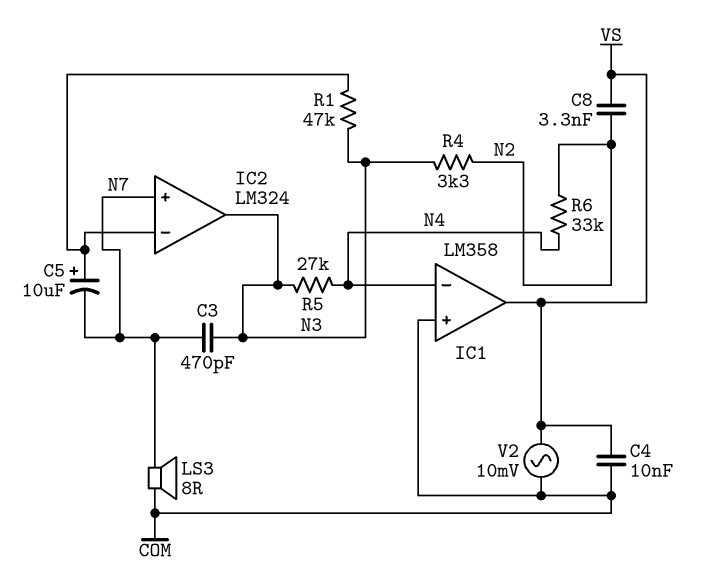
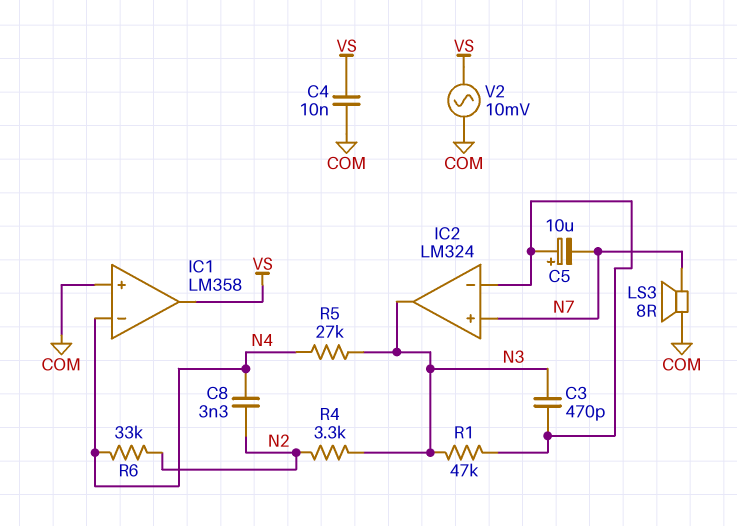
C3: 470pF (N3, N7) -> 470pF (IC2/in-, N3)
C8: 3.3nF (N2, VS) -> 3.3nF (N2, N4)

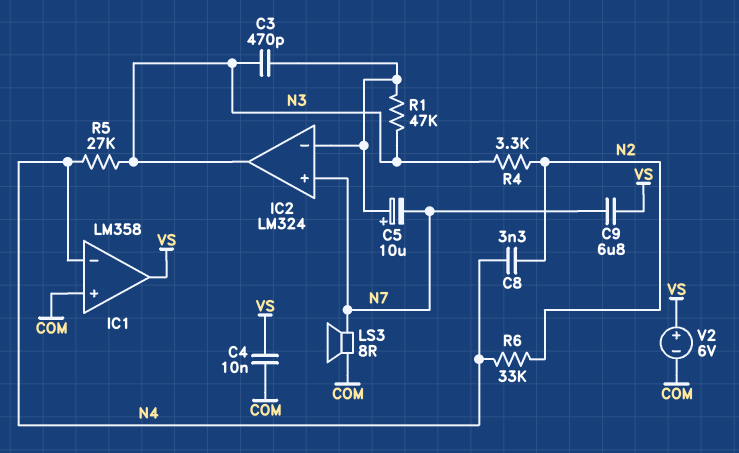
C9: none -> 6.8uF (N7, VS)
V2: AC 10mV (COM, VS) -> 6V (plus VS, minus COM)

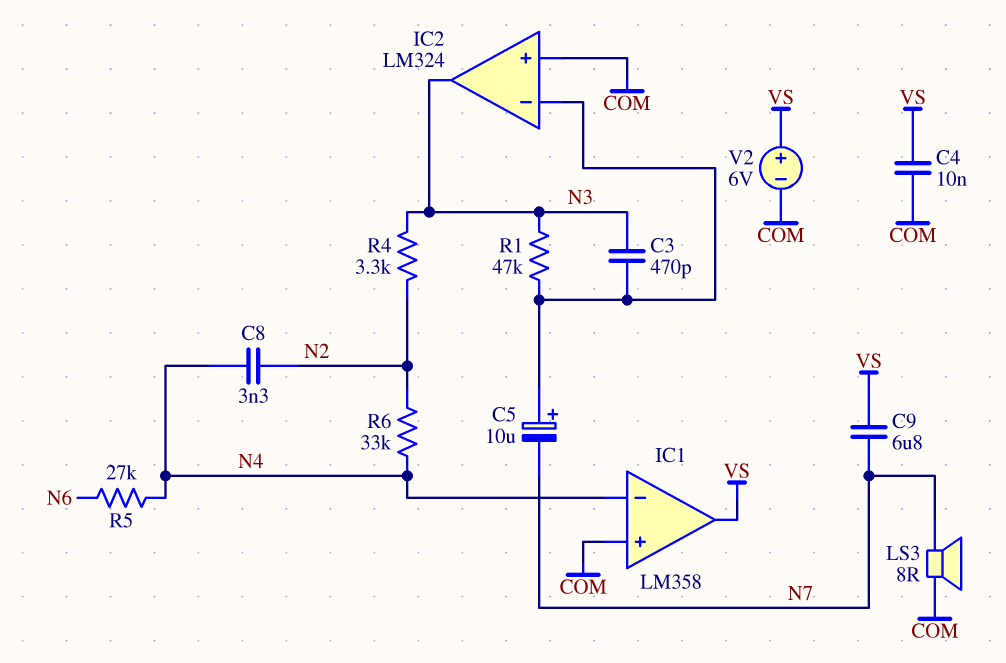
IC2 pin in+: N7 -> COM
R5: 27k (N3, N4) -> 27k (N4, N6)

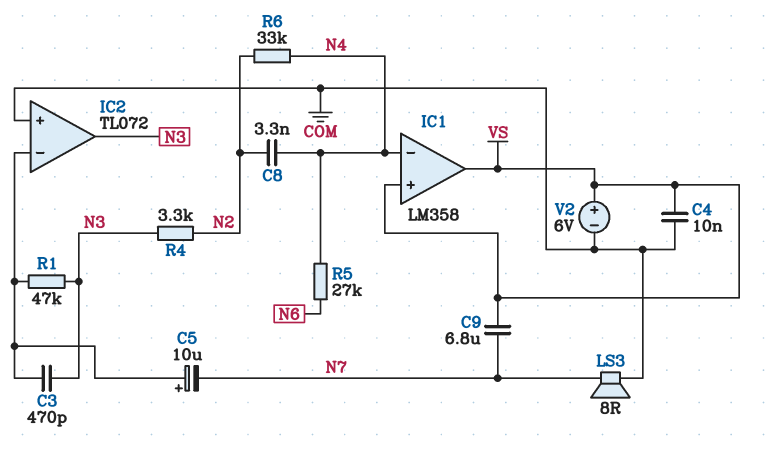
IC1 pin in+: COM -> VS
IC2: LM324 -> TL072

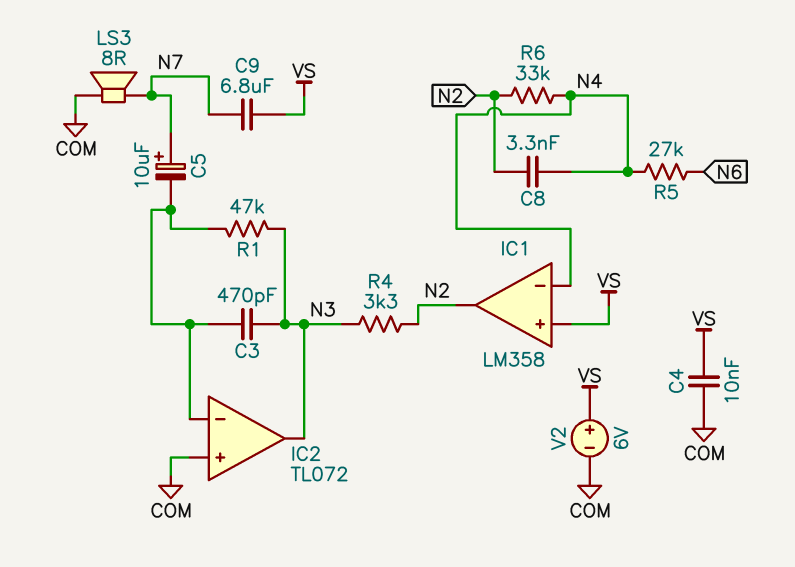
C5: 10uF (plus IC2/in-, minus N7) -> 10uF (plus N7, minus IC2/in-)
IC1 pin out: VS -> N2

